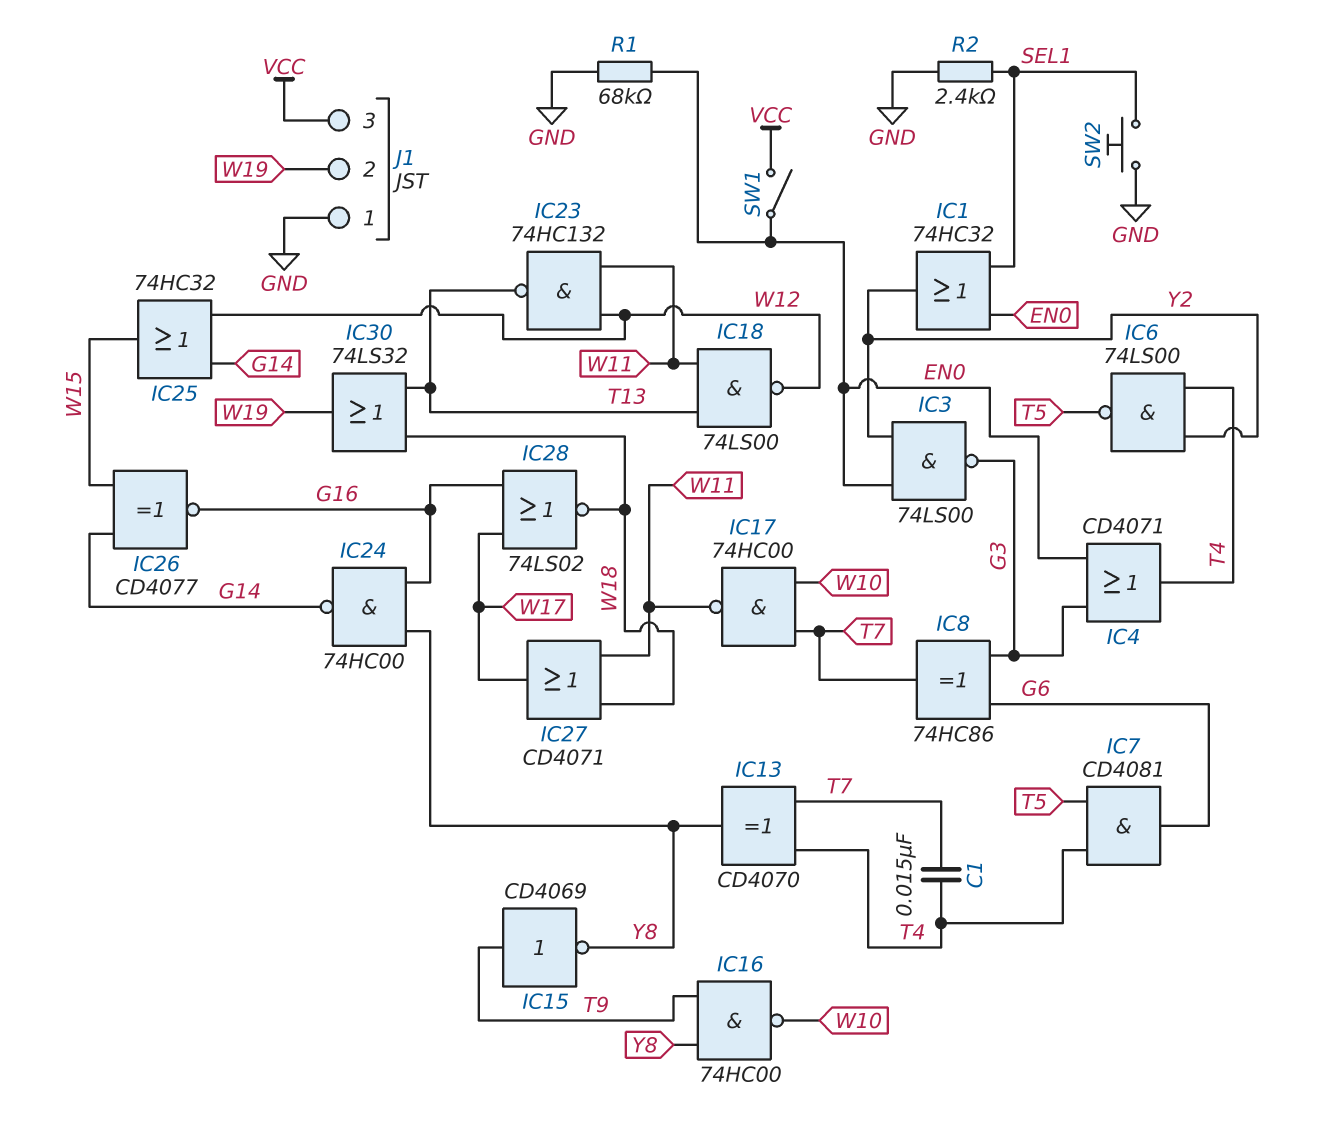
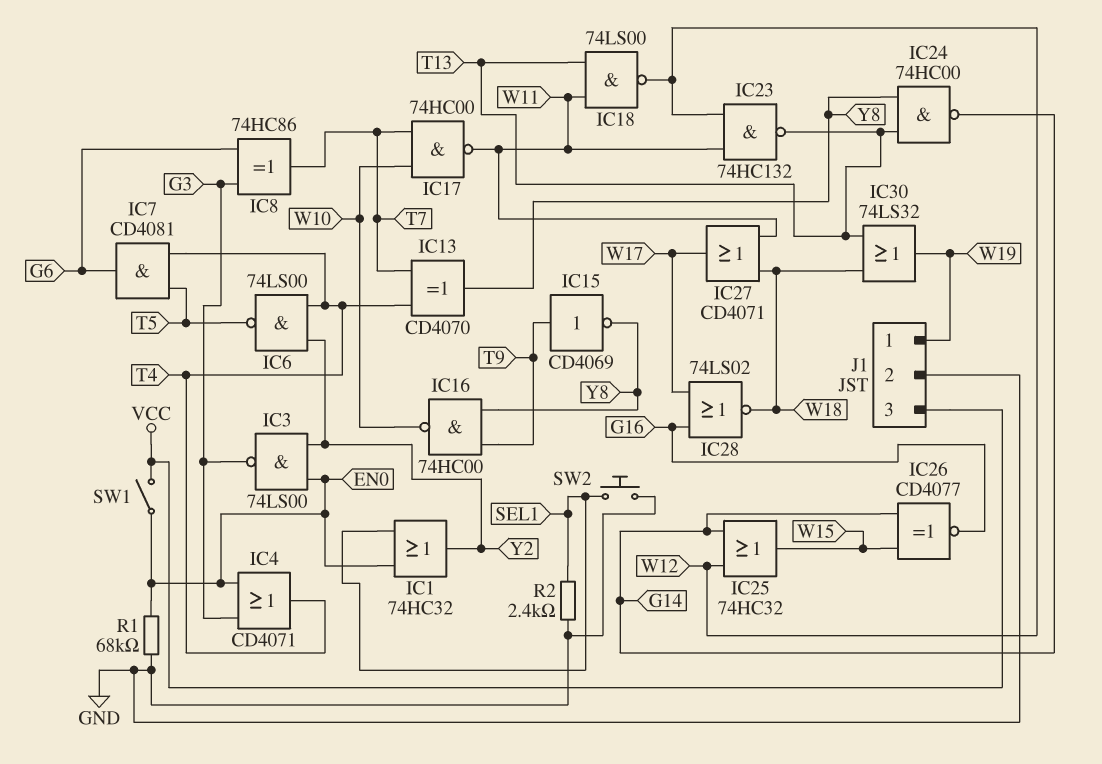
C1: 15nF (T4, T7) -> none
IC24: NAND 74HC00 (in G16, in Y8, out G14) -> NAND 74HC00 (in T13, in Y8, out G14)
J1 pin 1: GND -> W19
J1 pin 2: W19 -> GND

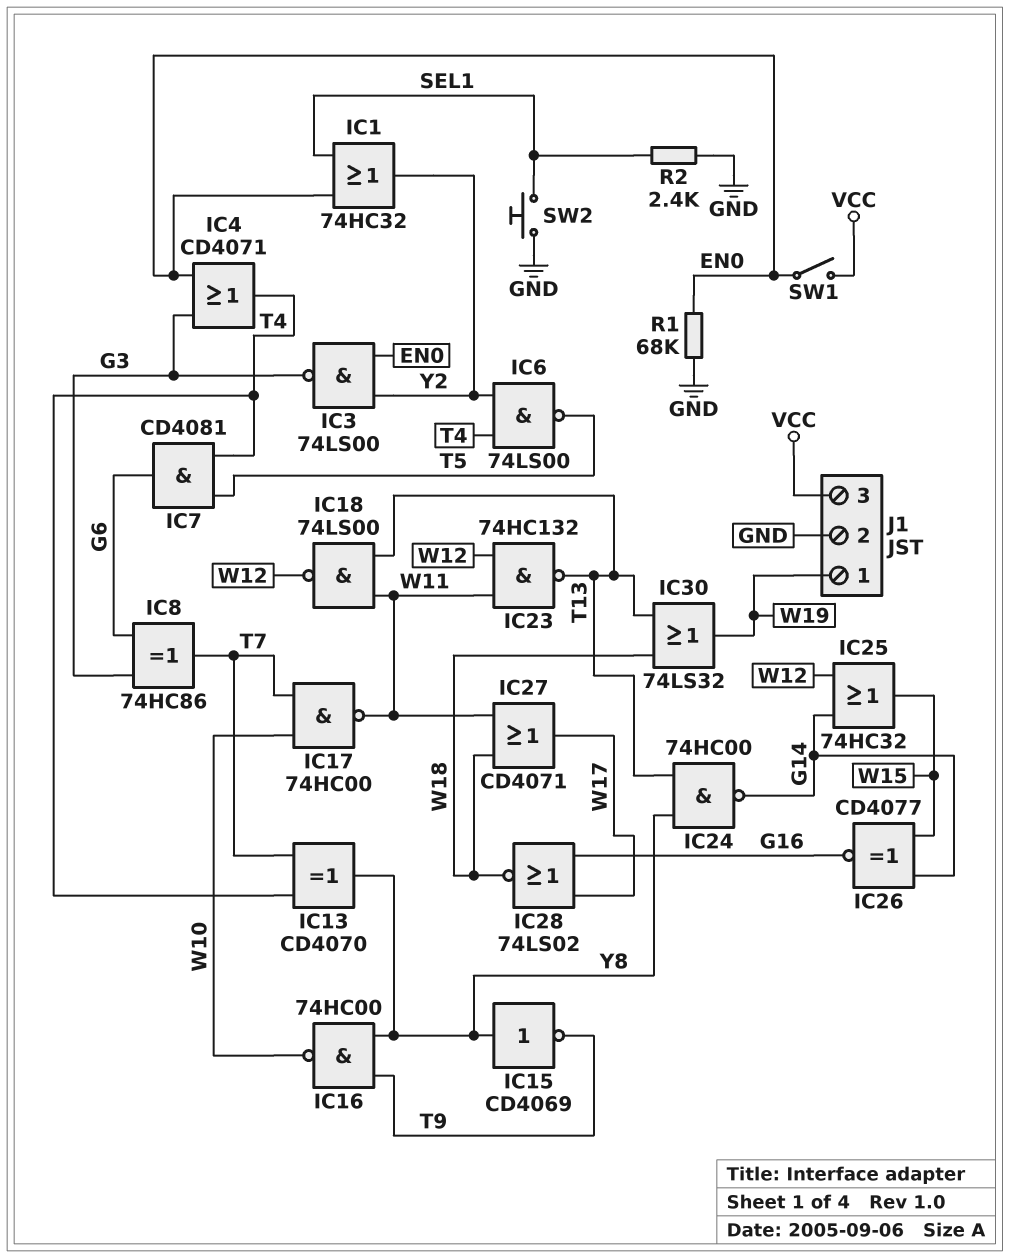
IC15: NOT CD4069 (in T9, out Y8) -> NOT CD4069 (in Y8, out T9)

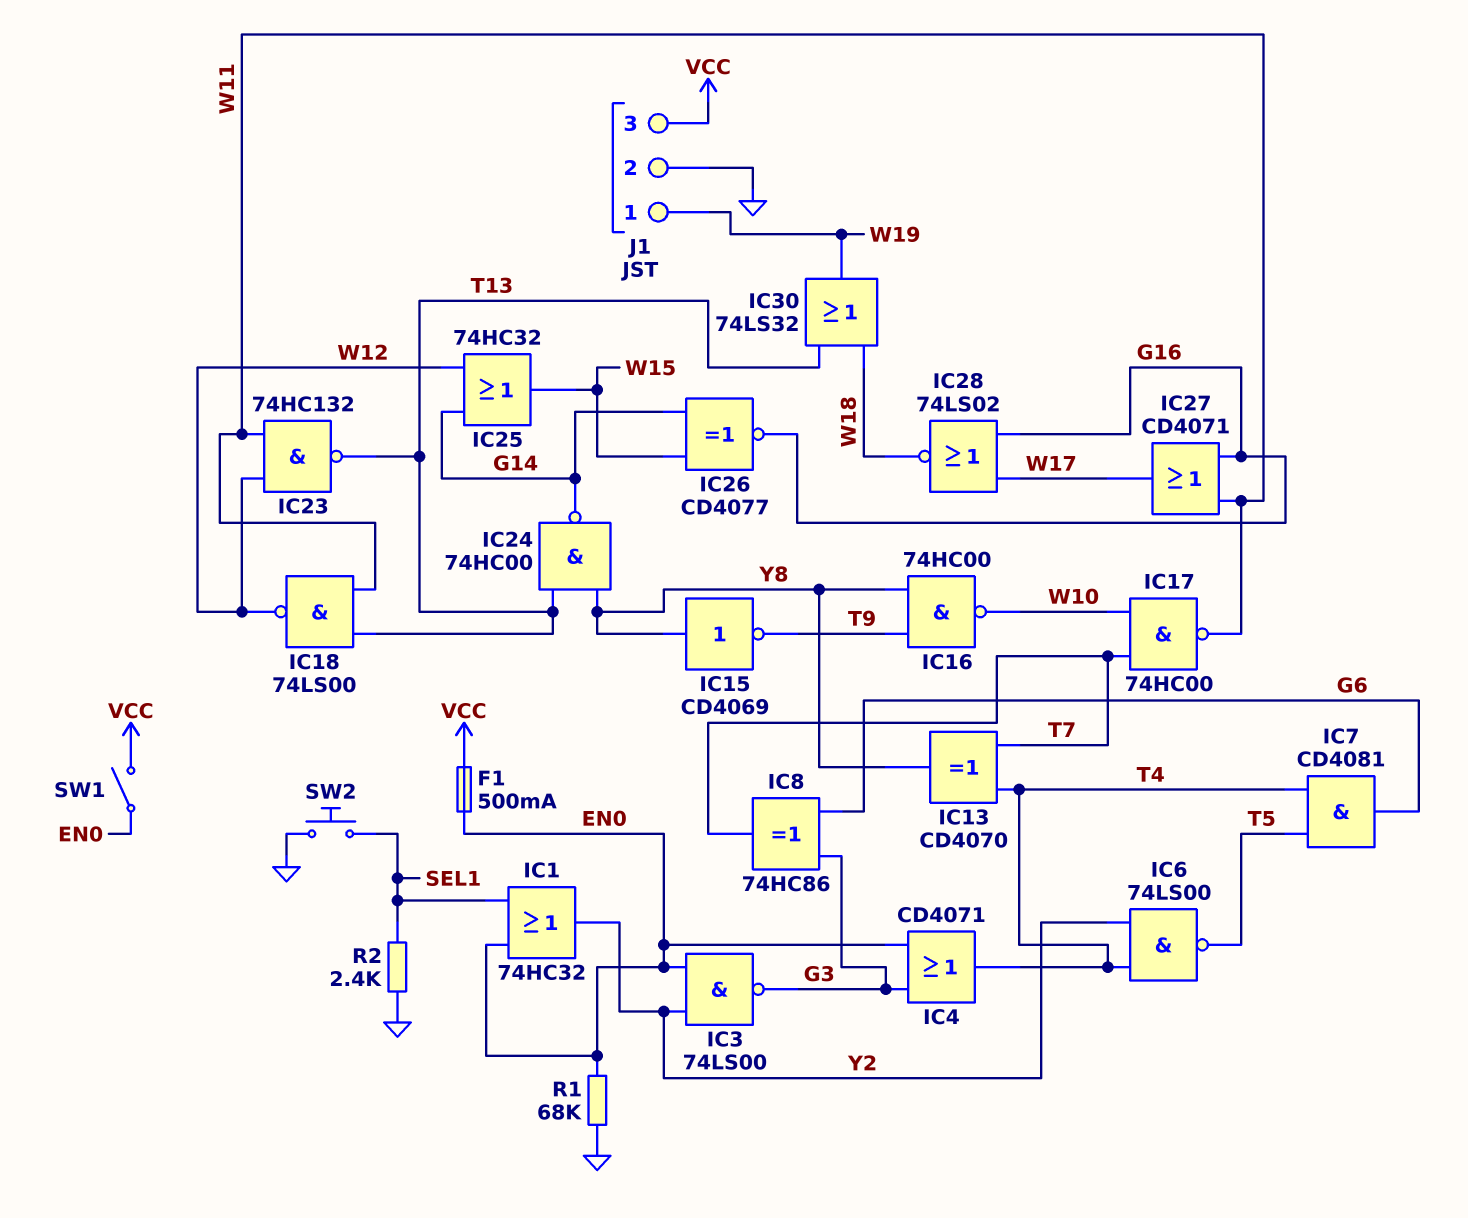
F1: none -> 500mA (EN0, VCC)
IC27: OR CD4071 (in W11, in W18, out W17) -> OR CD4071 (in G16, in W11, out W17)

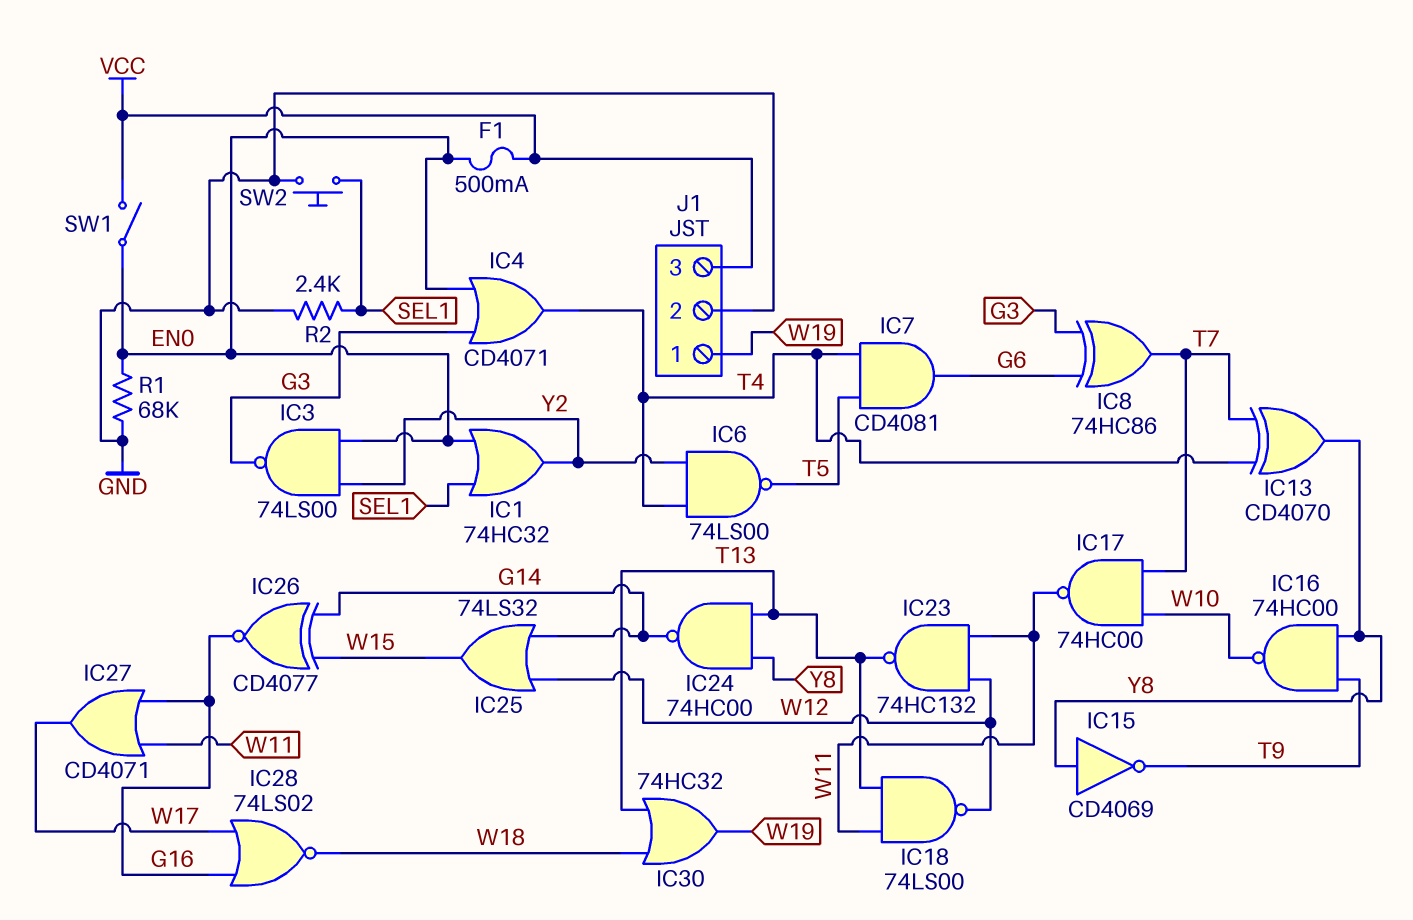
IC25: OR 74HC32 (in G14, in W12, out W15) -> OR 74LS32 (in G14, in W12, out W15)
IC30: OR 74LS32 (in T13, in W18, out W19) -> OR 74HC32 (in T13, in W18, out W19)

